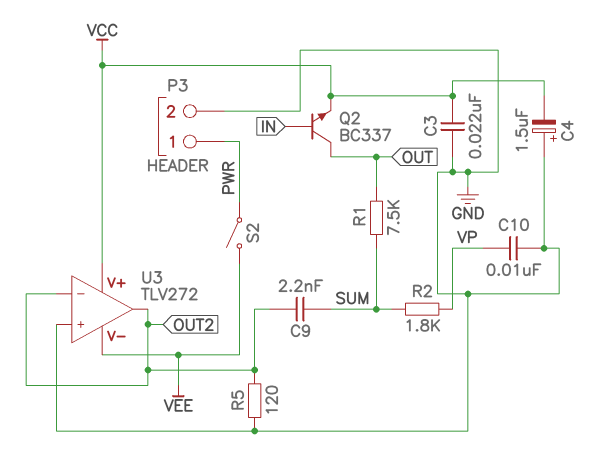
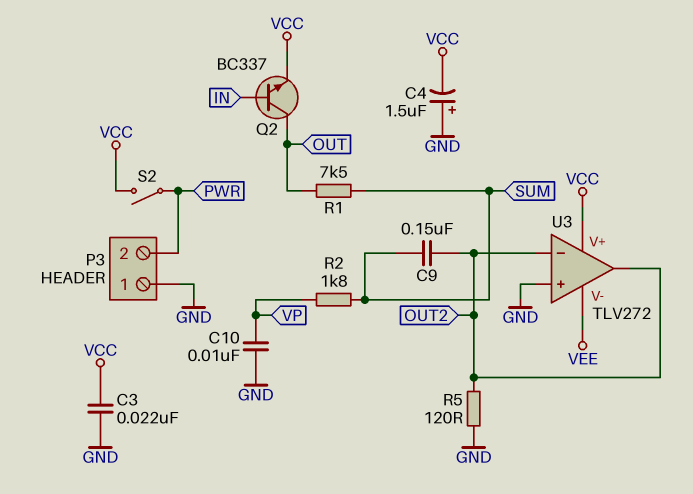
C9: 2.2nF (OUT2, SUM) -> 150nF (OUT2, SUM)
P3 pin 1: PWR -> GND
P3 pin 2: GND -> PWR
S2: switch (PWR, VEE) -> switch (PWR, VCC)

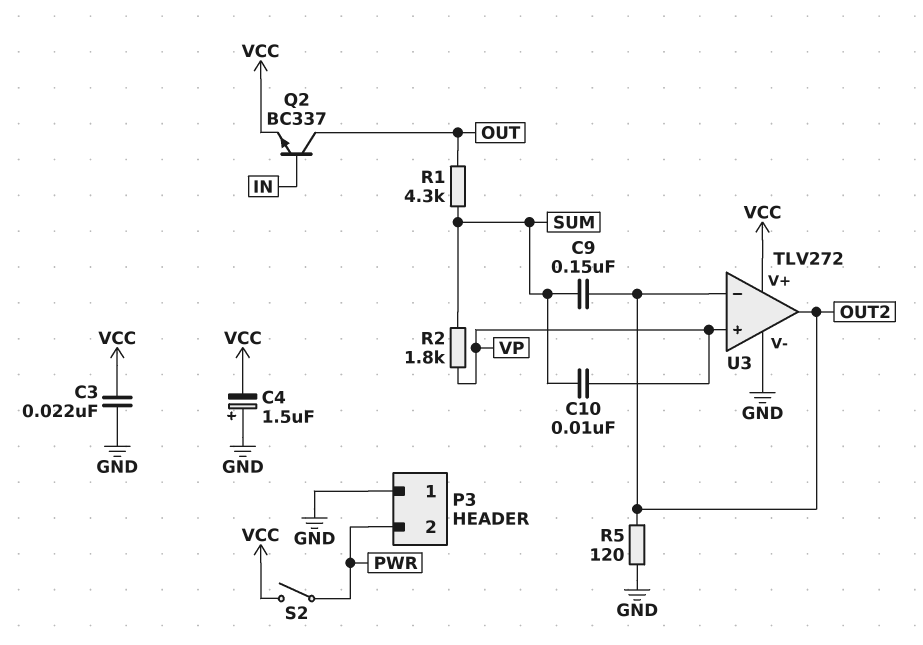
C10: 10nF (GND, VP) -> 10nF (SUM, VP)
R1: 7.5k (OUT, SUM) -> 4.3k (OUT, SUM)
U3 pin V-: VEE -> GND
U3 pin in+: GND -> VP

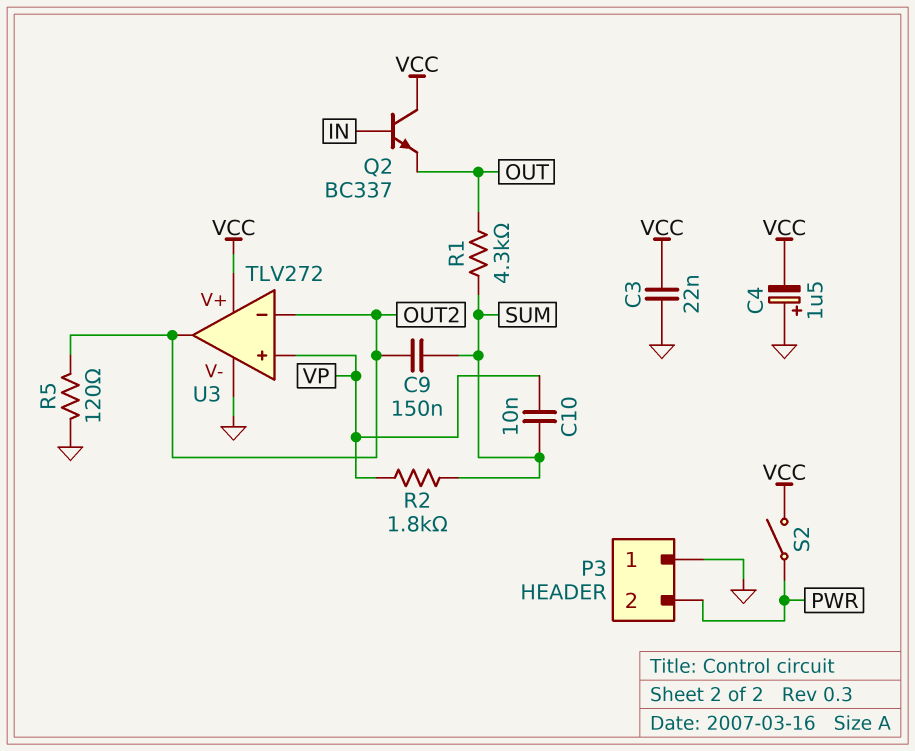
Q2: NPN BC337 (B IN, C OUT, E VCC) -> NPN BC337 (B IN, C VCC, E OUT)

